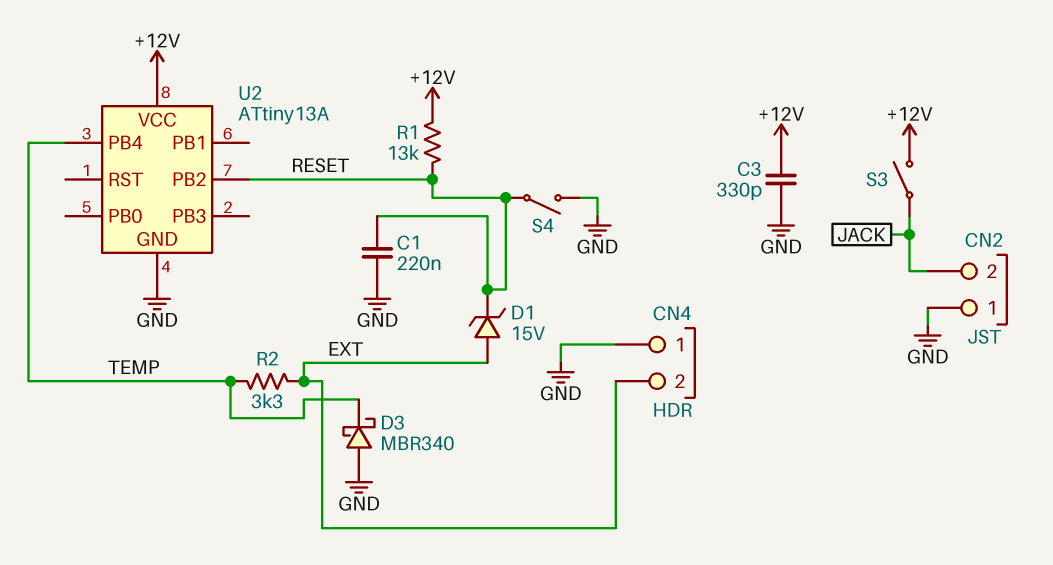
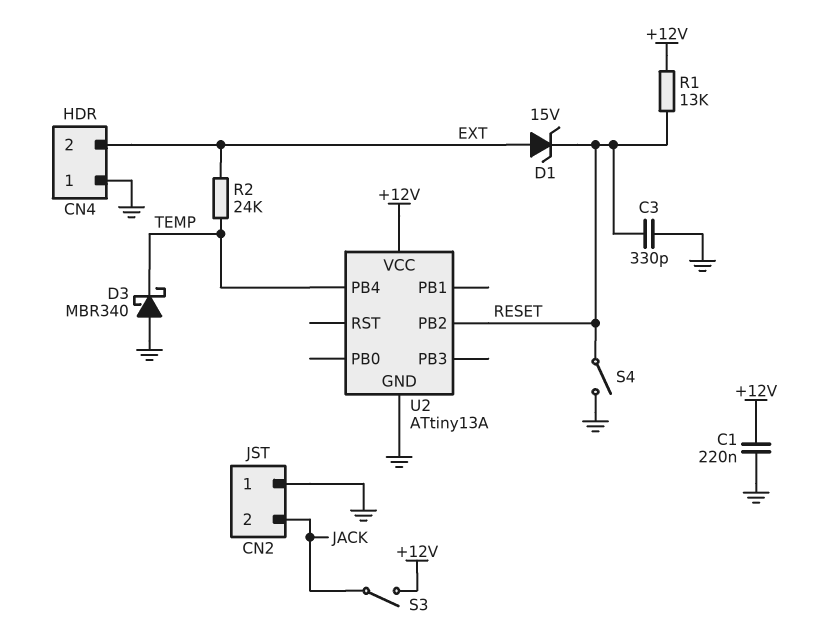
C1: 220nF (GND, RESET) -> 220nF (+12V, GND)
C3: 330pF (+12V, GND) -> 330pF (GND, RESET)
R2: 3.3k (EXT, TEMP) -> 24k (EXT, TEMP)

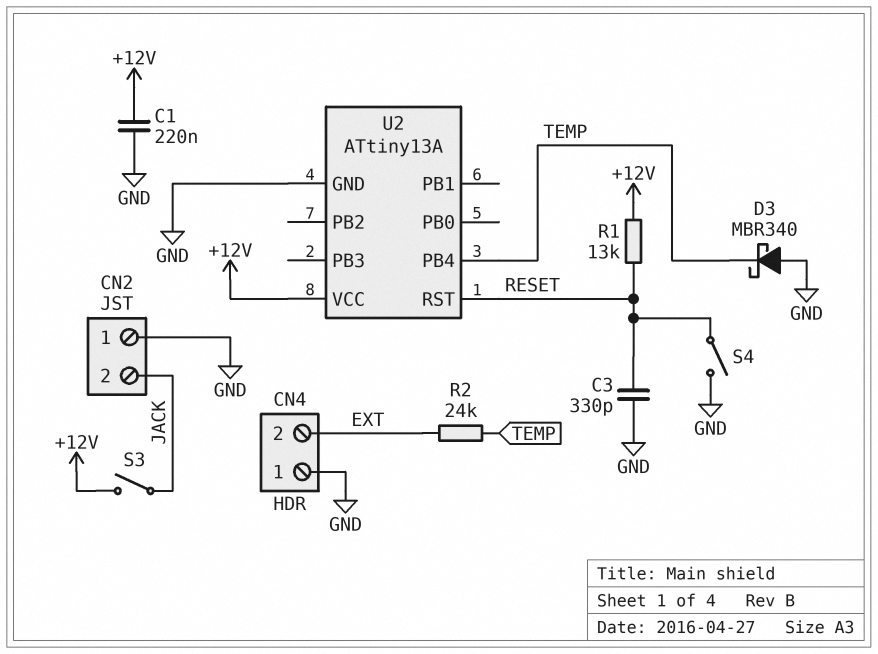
D1: zener 15V (A EXT, K RESET) -> none
U2 pin PB2: RESET -> none
U2 pin RST: none -> RESET

